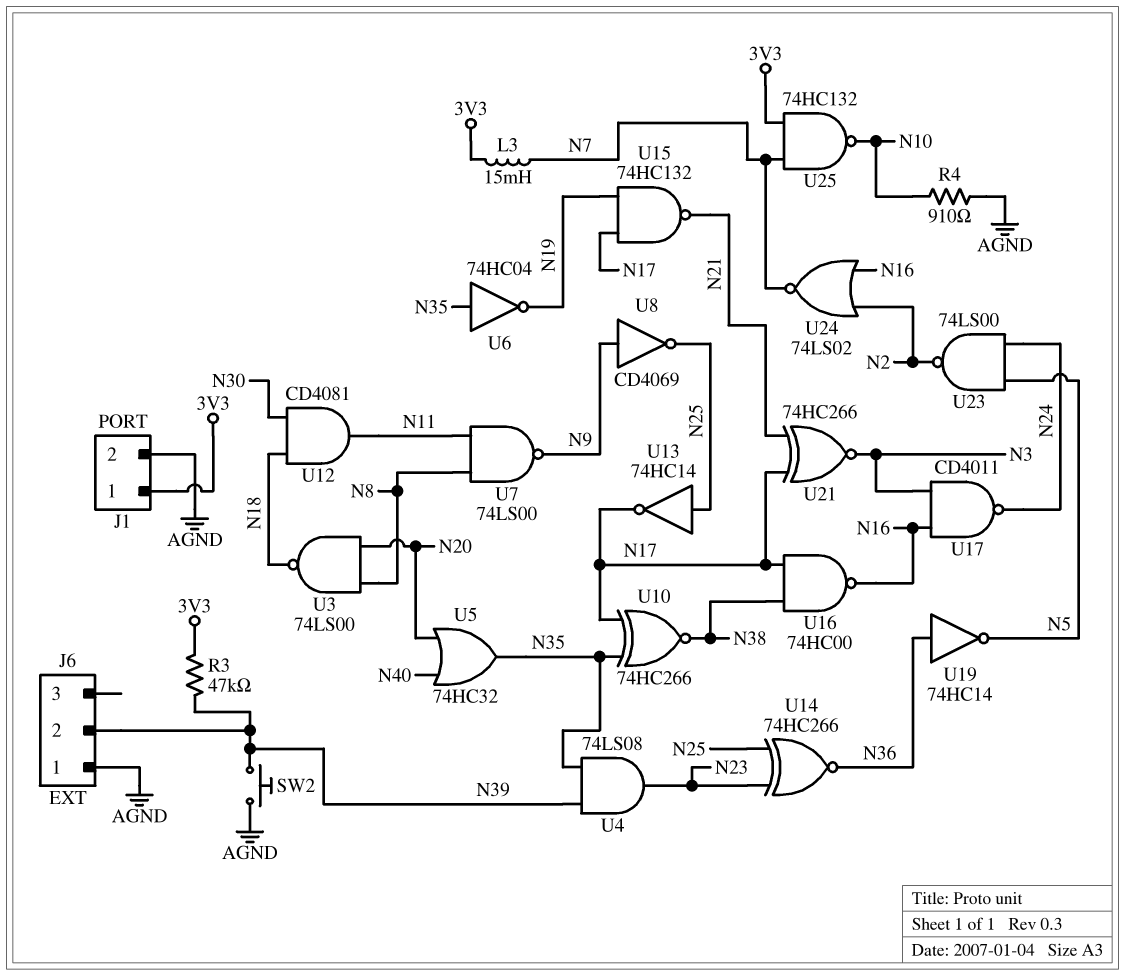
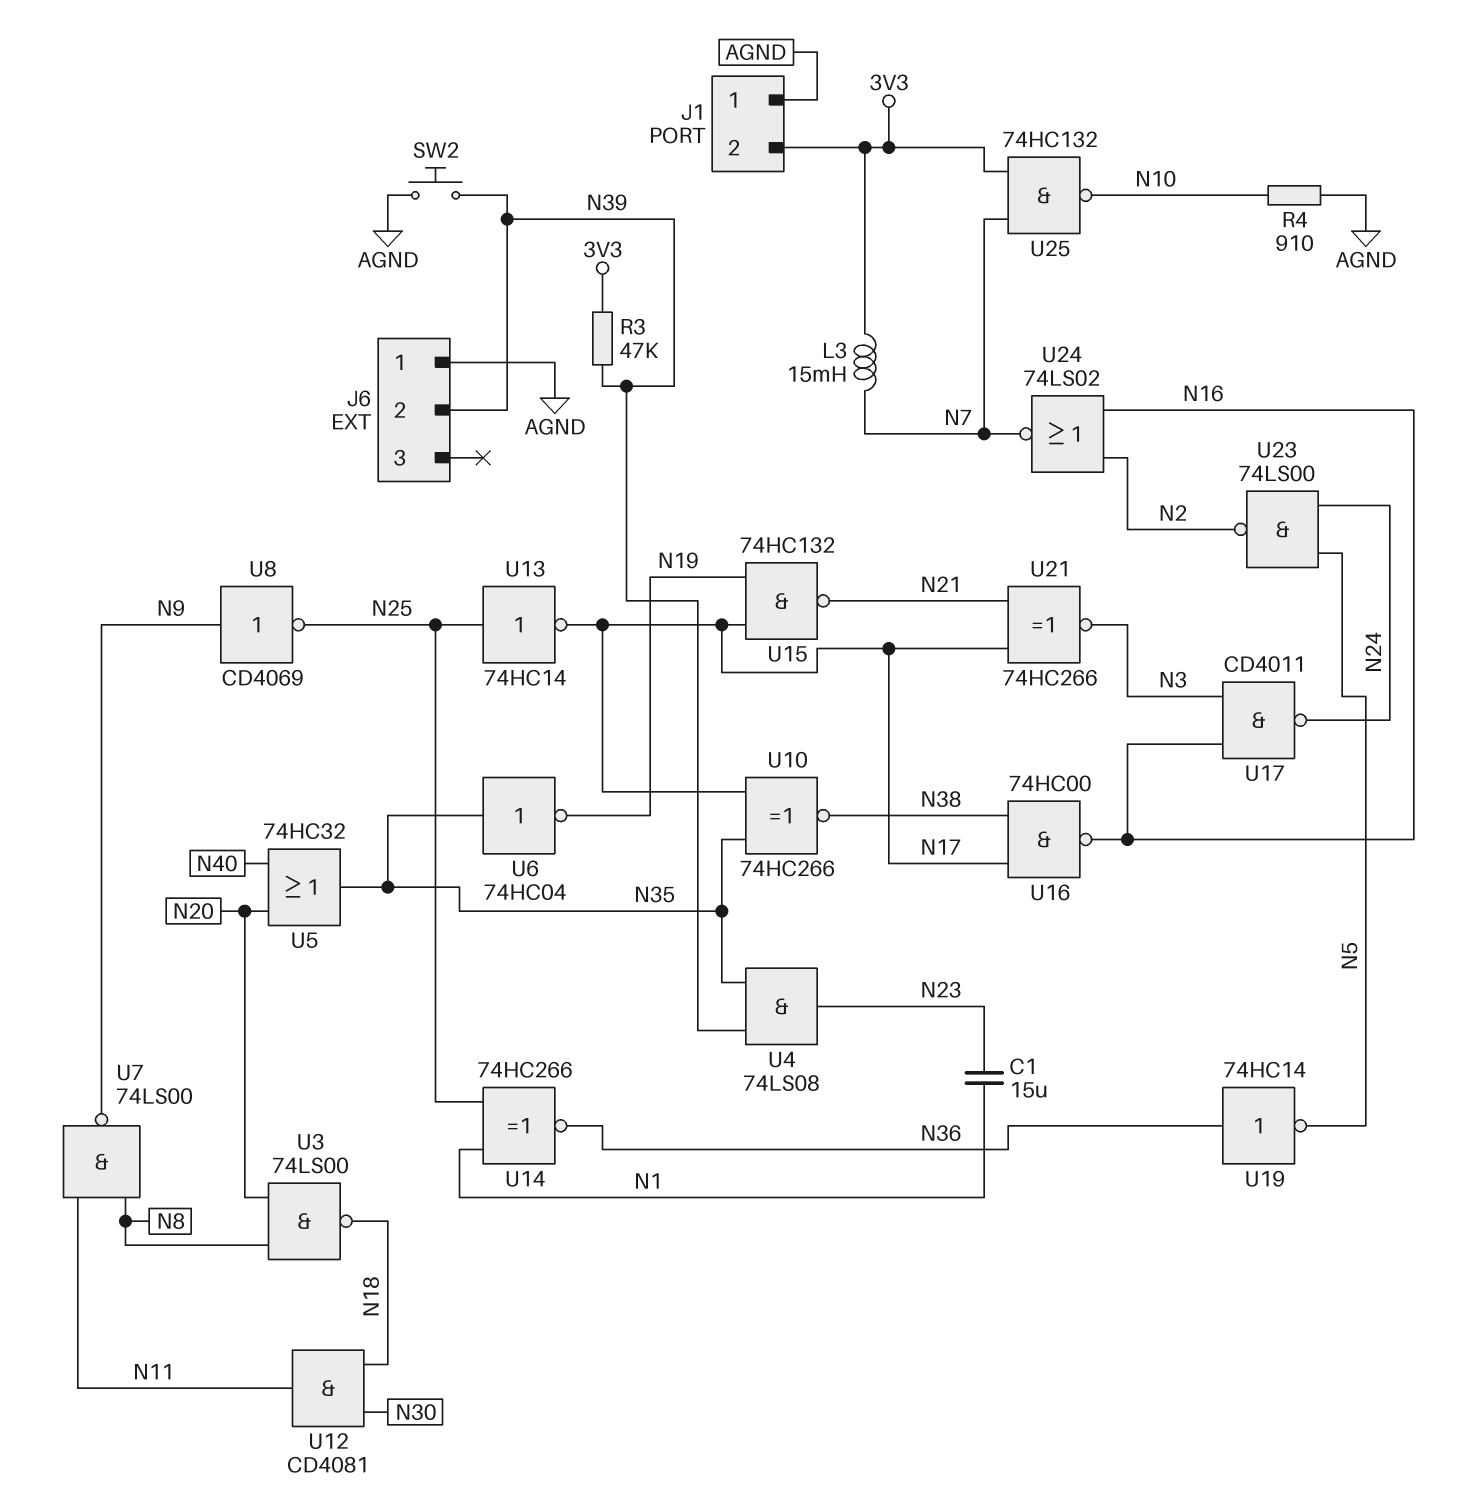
C1: none -> 15uF (N1, N23)
J1 pin 1: 3V3 -> AGND
J1 pin 2: AGND -> 3V3
U14: XNOR 74HC266 (in N23, in N25, out N36) -> XNOR 74HC266 (in N1, in N25, out N36)

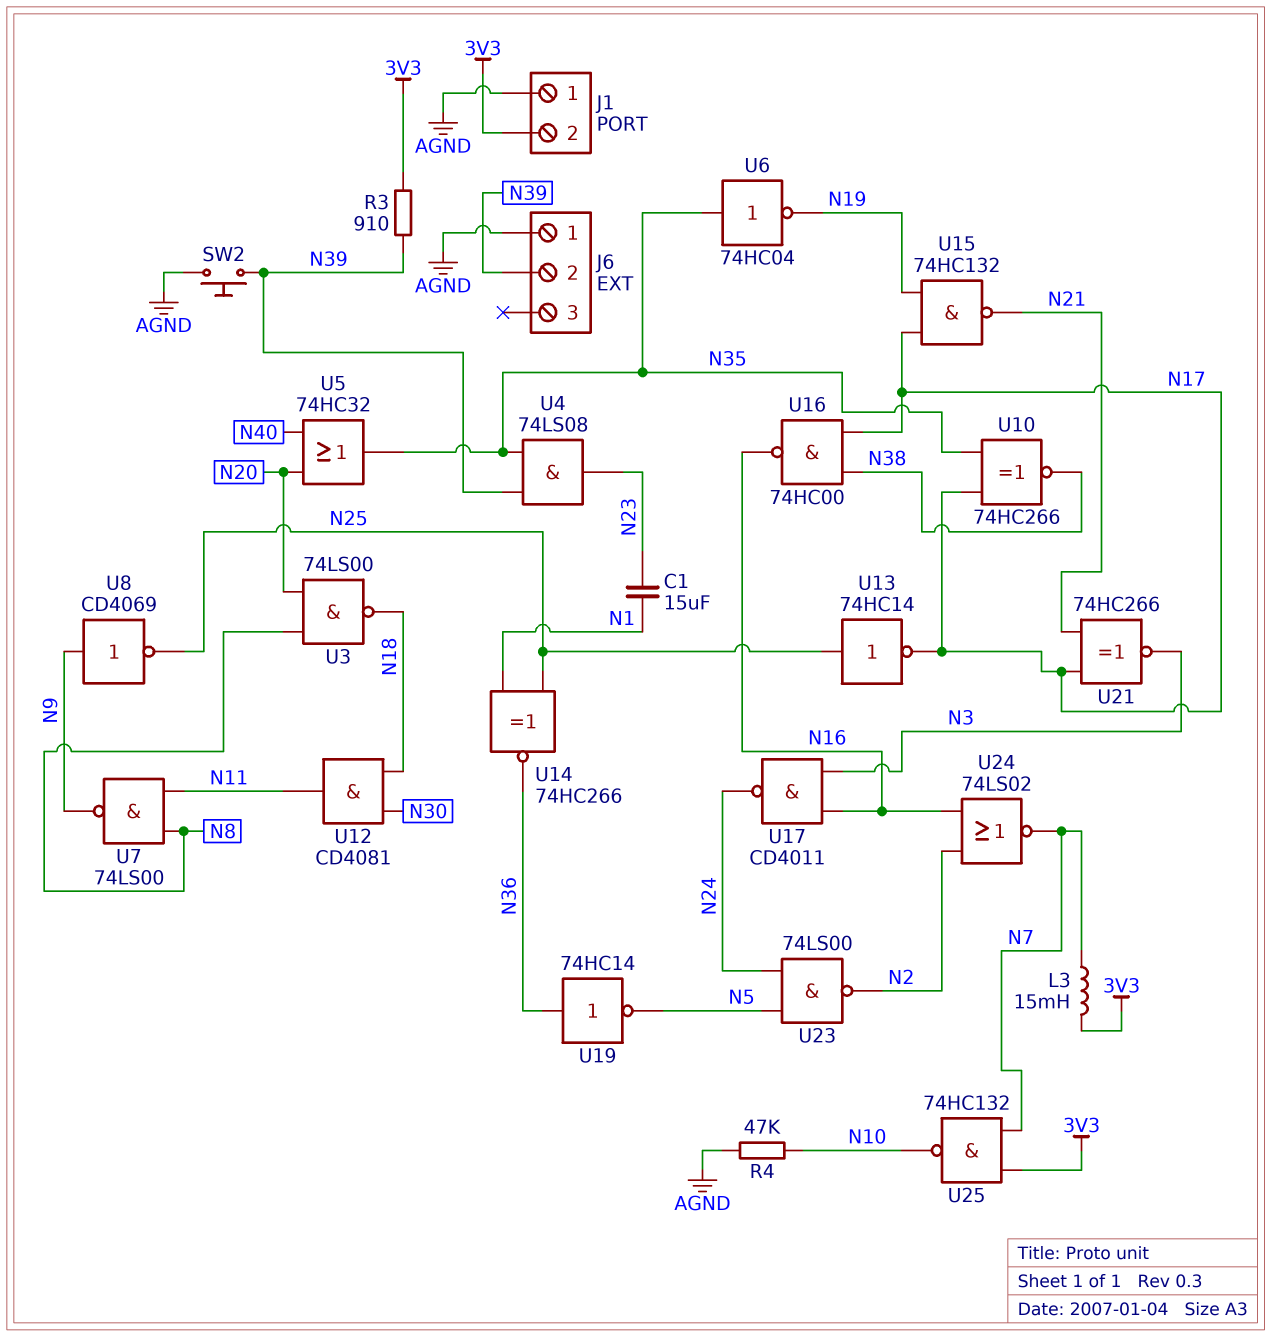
R3: 47k (3V3, N39) -> 910 (3V3, N39)
R4: 910 (AGND, N10) -> 47k (AGND, N10)

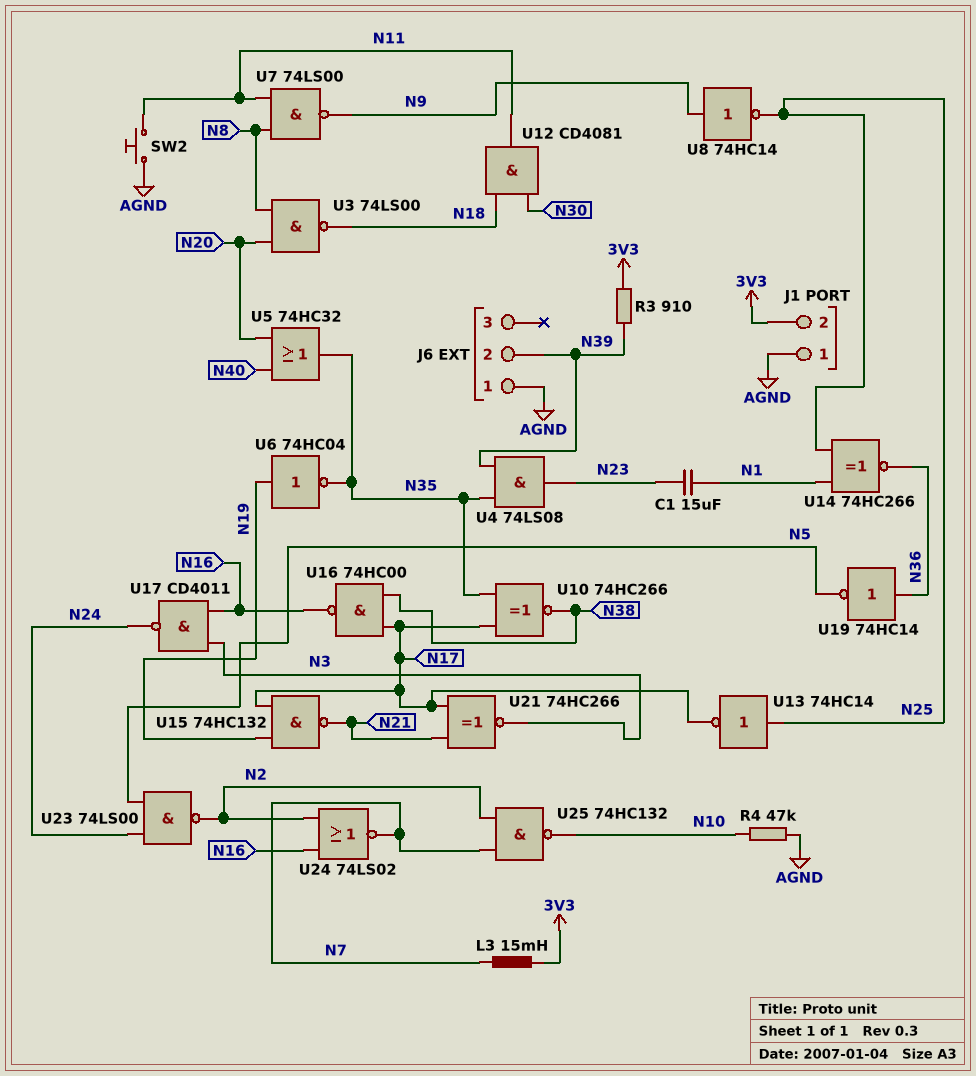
SW2: button (AGND, N39) -> button (AGND, N11)
U6: NOT 74HC04 (in N35, out N19) -> NOT 74HC04 (in N19, out N35)
U8: NOT CD4069 (in N9, out N25) -> NOT 74HC14 (in N9, out N25)
U25: NAND 74HC132 (in 3V3, in N7, out N10) -> NAND 74HC132 (in N2, in N7, out N10)

